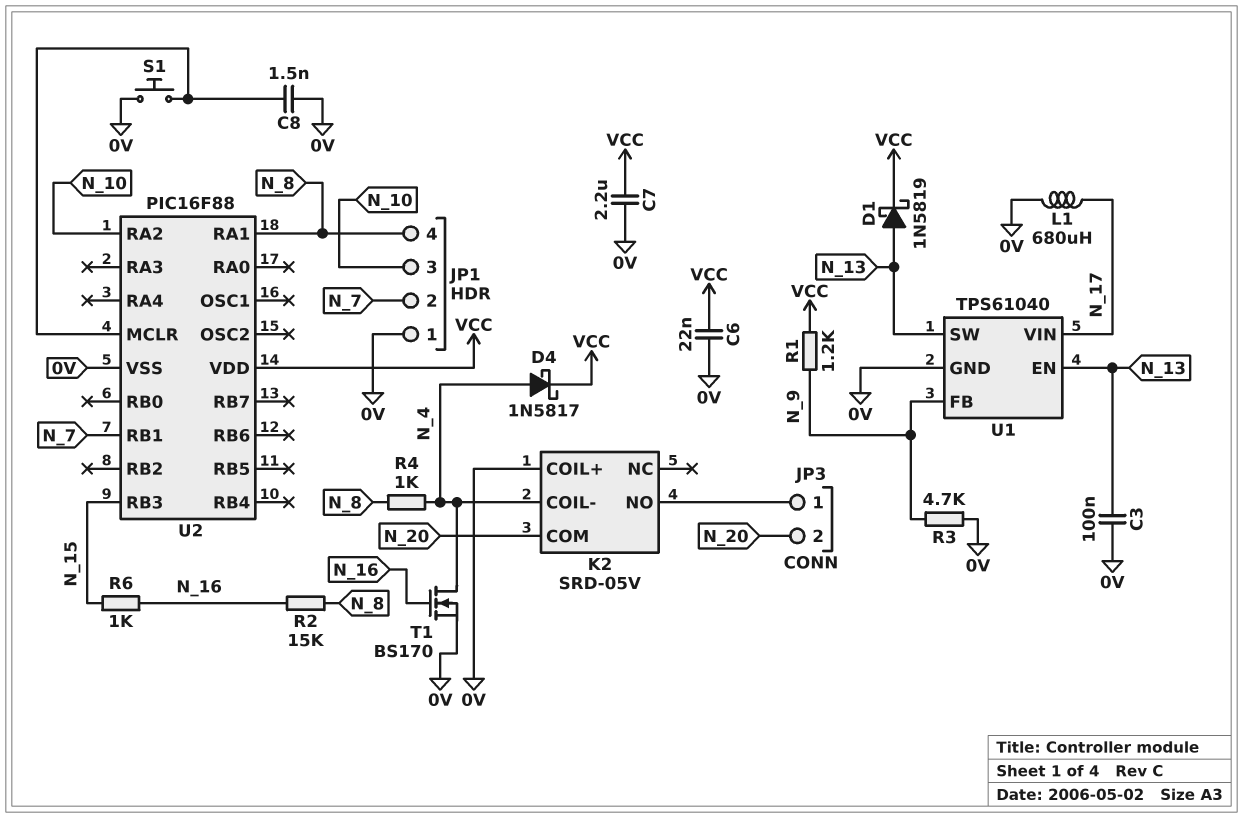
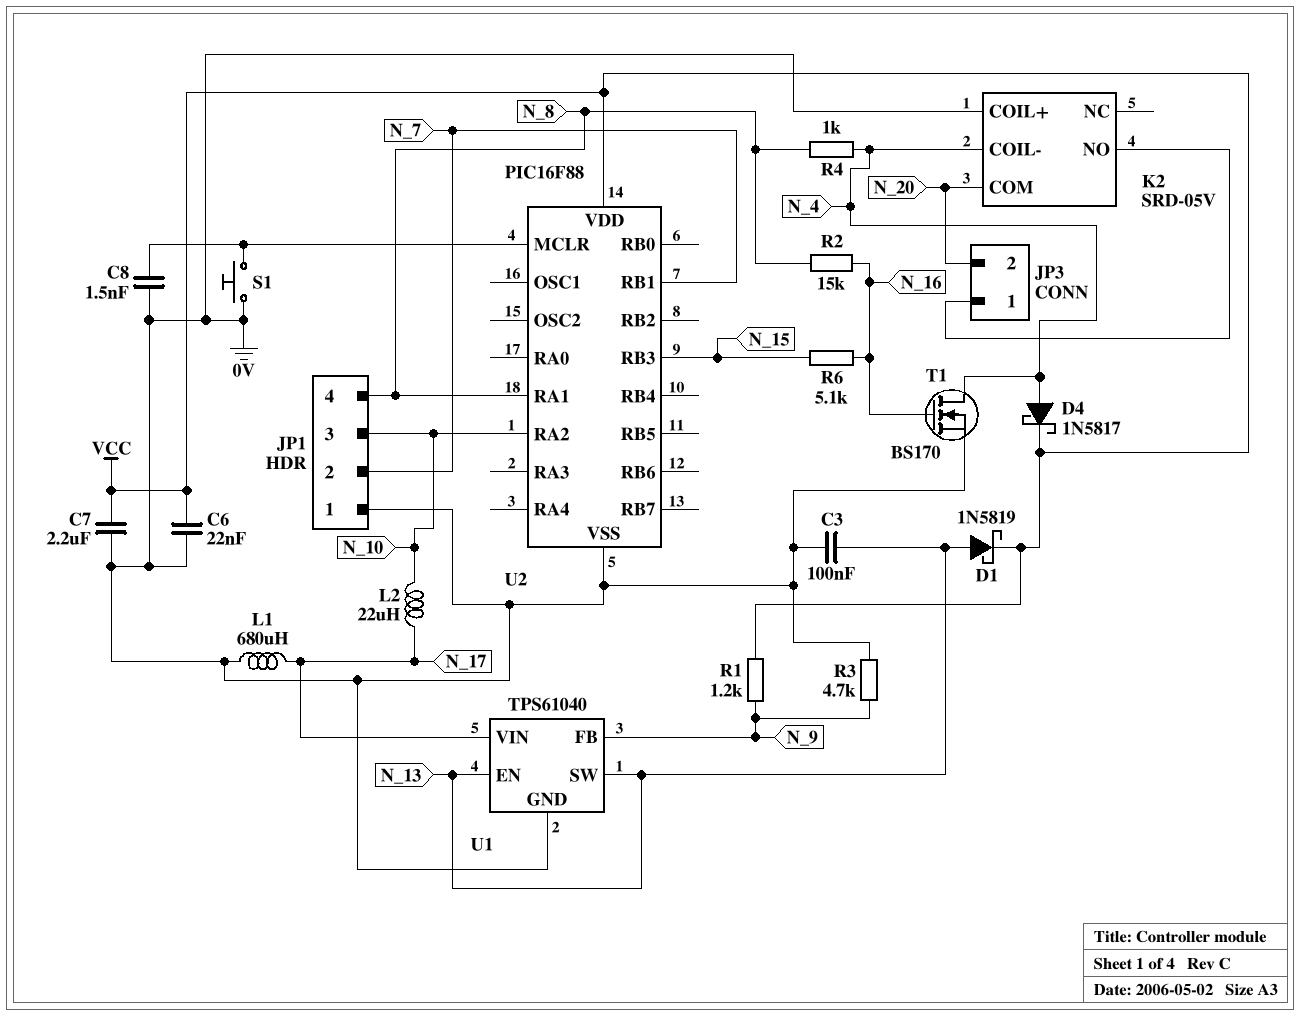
L2: none -> 22uH (N_10, N_17)
R6: 1k (N_15, N_16) -> 5.1k (N_15, N_16)

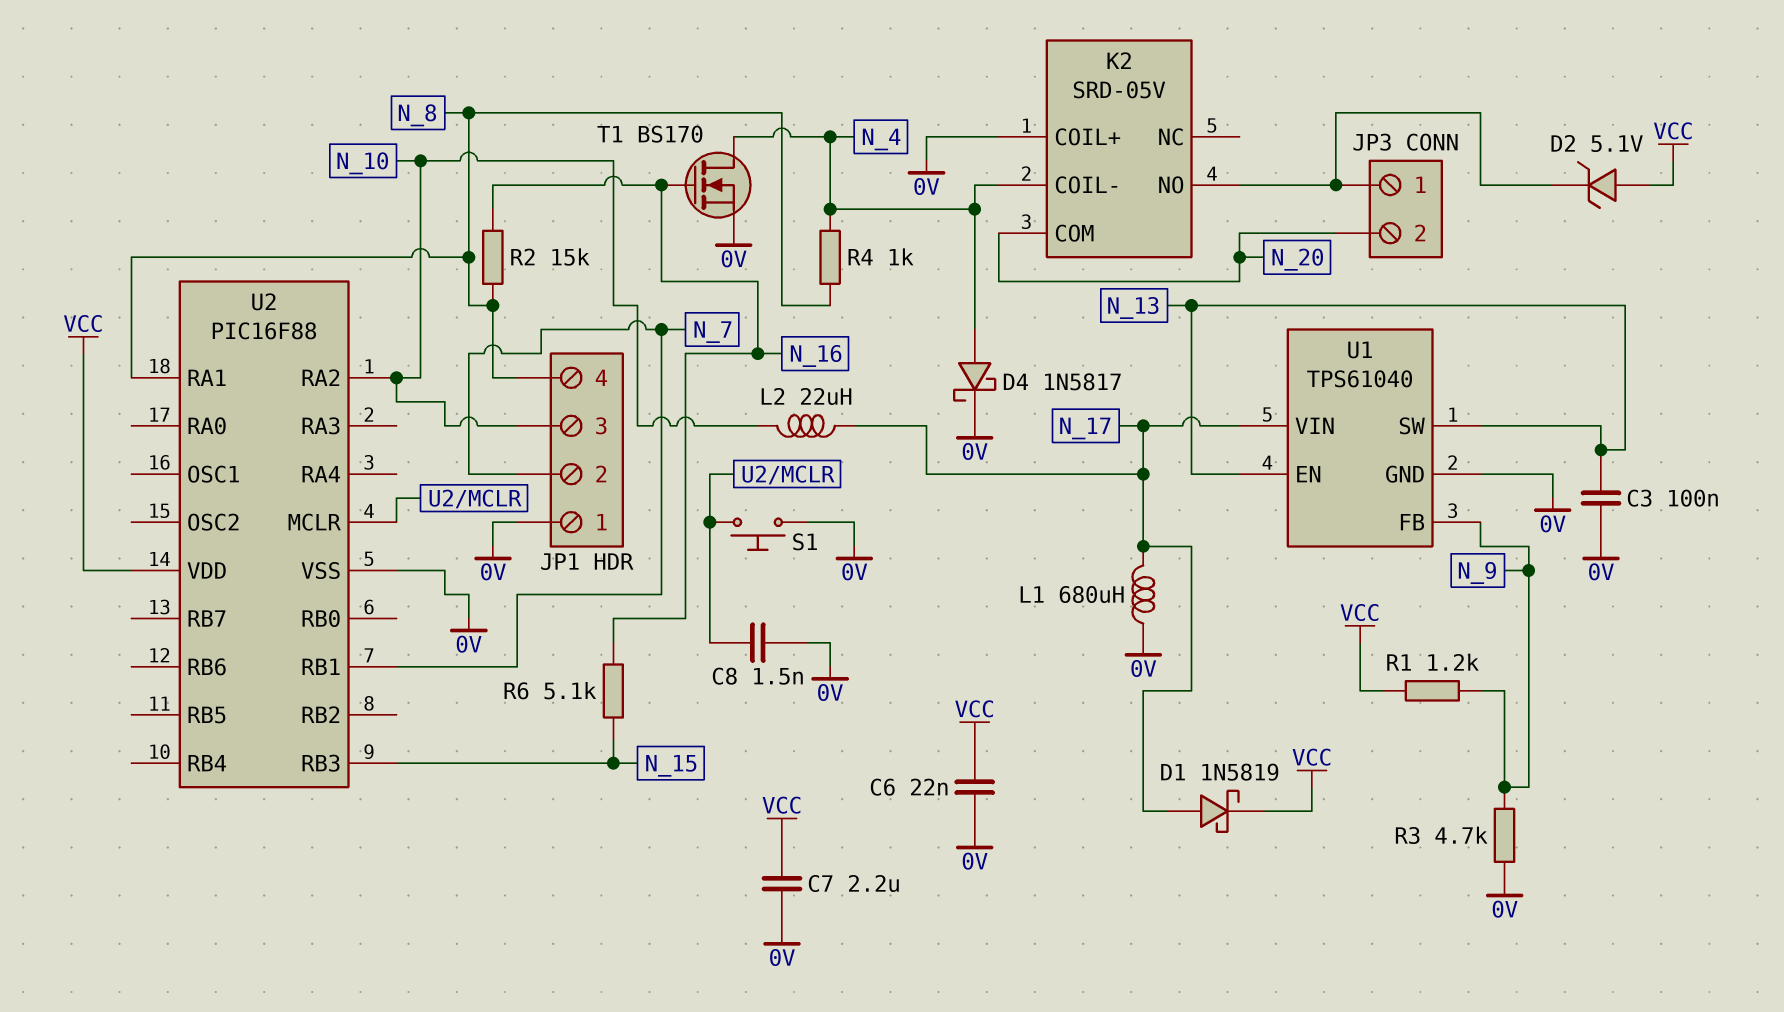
D1: schottky 1N5819 (A N_13, K VCC) -> schottky 1N5819 (A N_17, K VCC)
D2: none -> zener 5.1V (A VCC, K JP3/1)
D4: schottky 1N5817 (A N_4, K VCC) -> schottky 1N5817 (A N_4, K 0V)

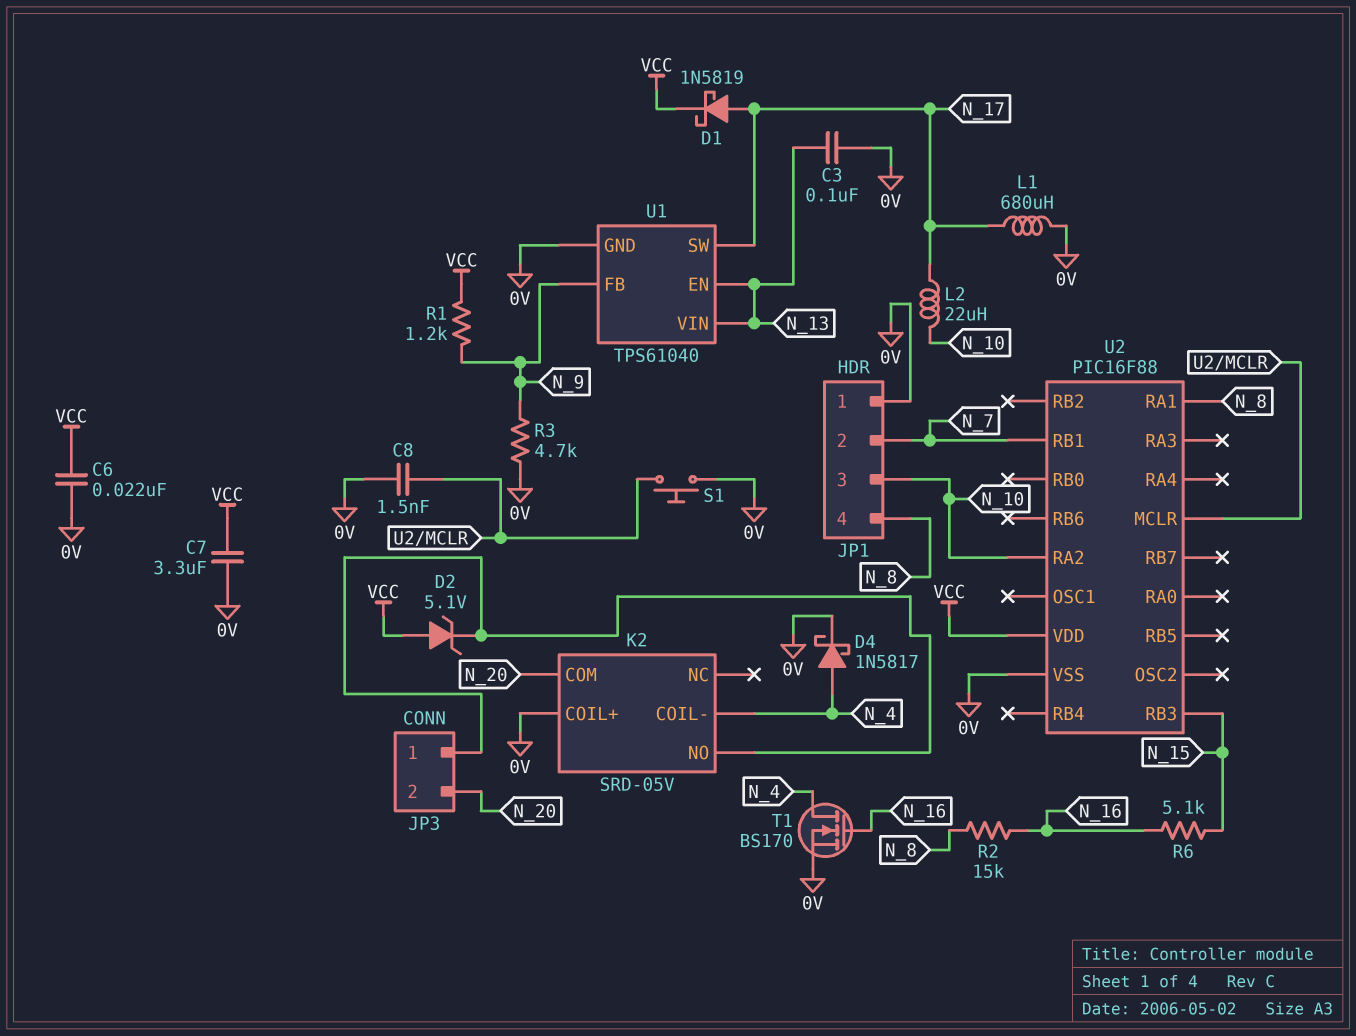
C7: 2.2uF (0V, VCC) -> 3.3uF (0V, VCC)
R4: 1k (N_4, N_8) -> none
U1 pin SW: N_13 -> N_17
U1 pin VIN: N_17 -> N_13

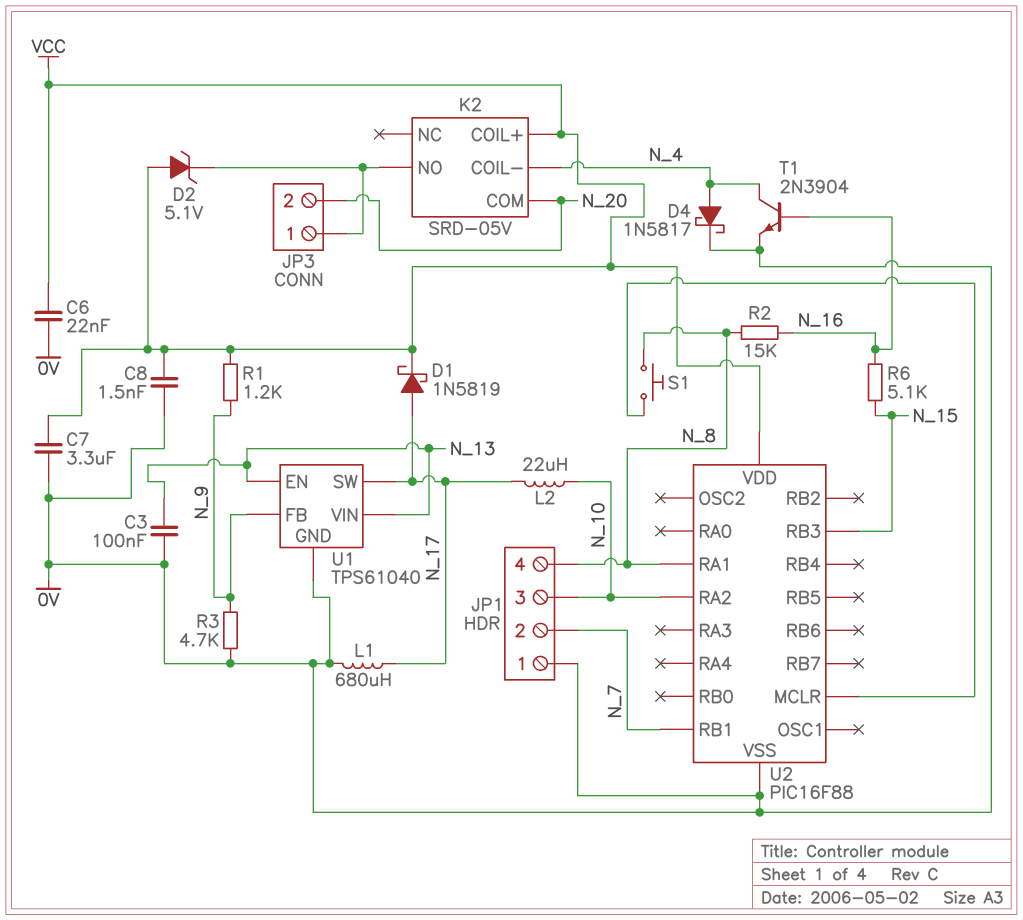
C8: 1.5nF (0V, U2/MCLR) -> 1.5nF (0V, VCC)
K2 pin COIL+: 0V -> VCC
S1: button (0V, U2/MCLR) -> button (N_8, U2/MCLR)
T1: NMOS BS170 (G N_16, D N_4, S 0V) -> NPN 2N3904 (B N_16, C N_4, E 0V)

